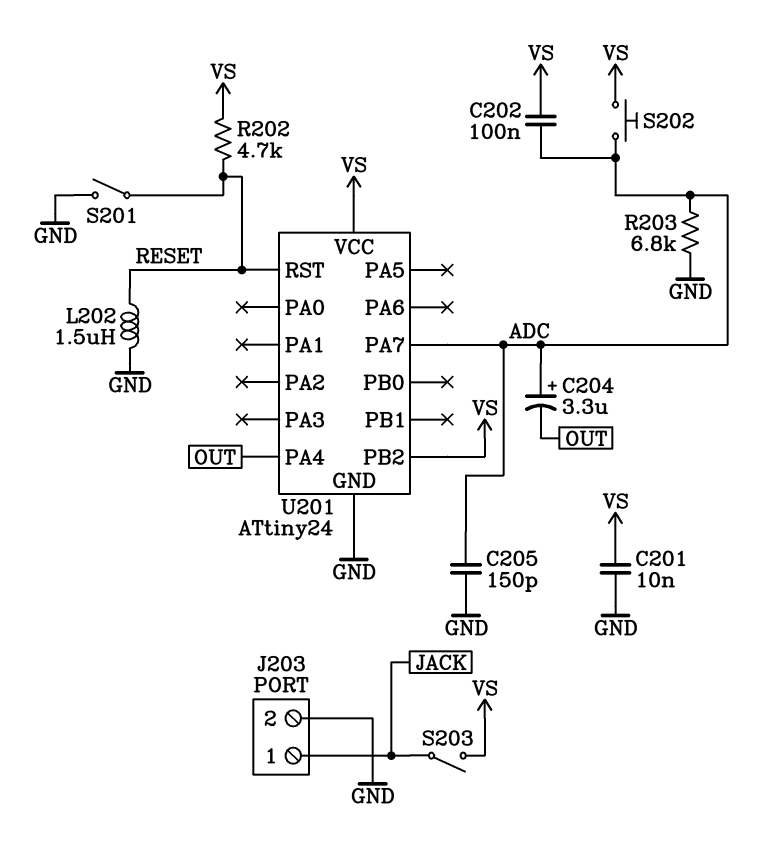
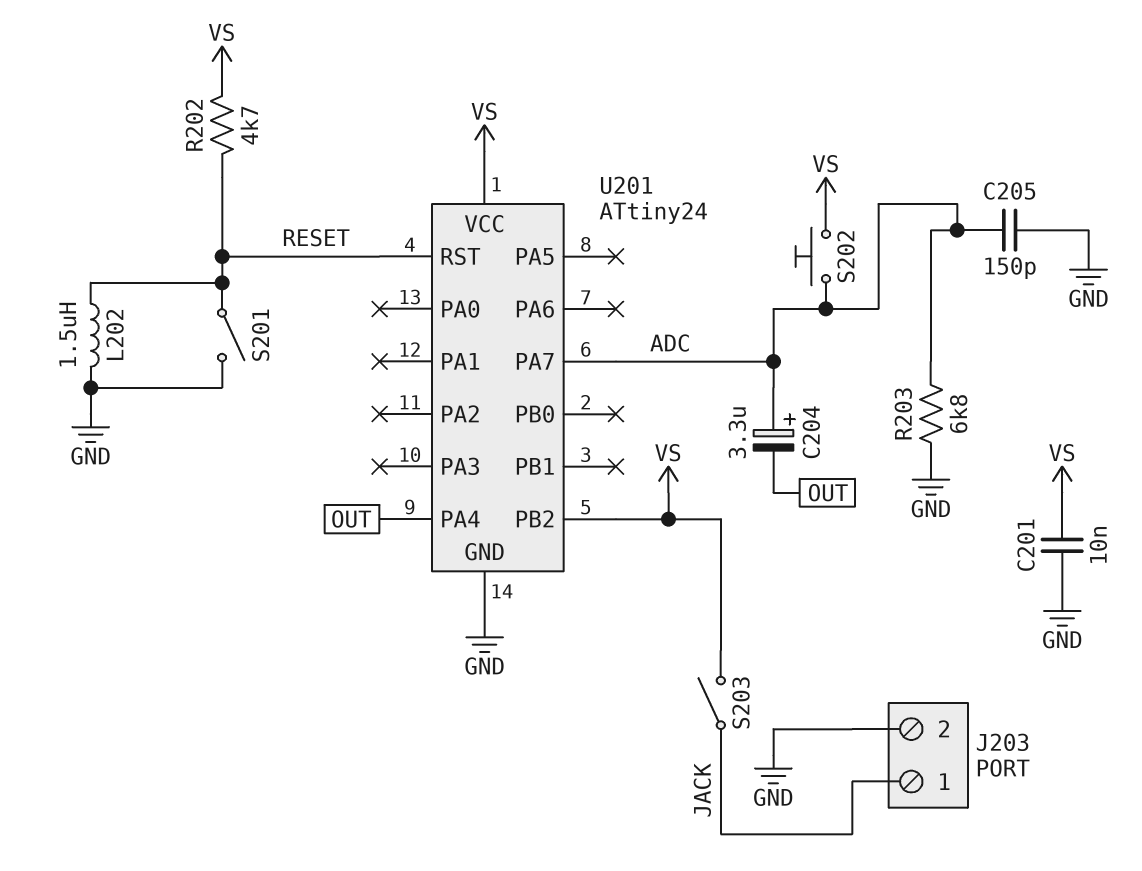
C202: 100nF (ADC, VS) -> none

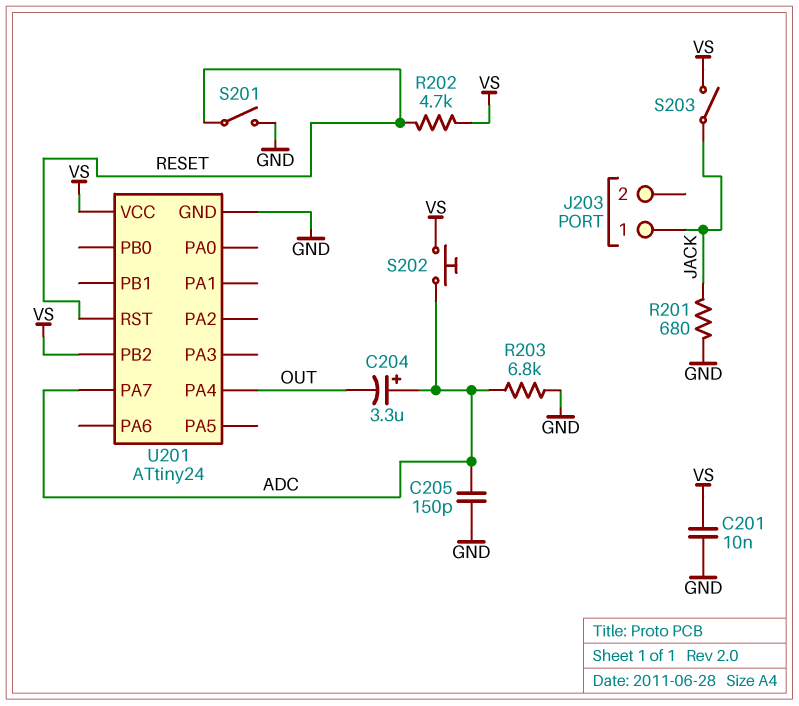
J203 pin 2: GND -> none
L202: 1.5uH (GND, RESET) -> none
R201: none -> 680 (GND, JACK)

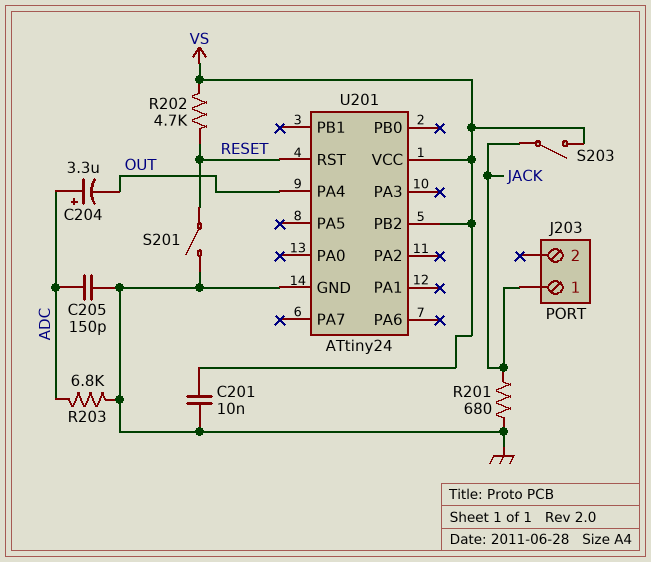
S202: button (ADC, VS) -> none
U201 pin PA7: ADC -> none

